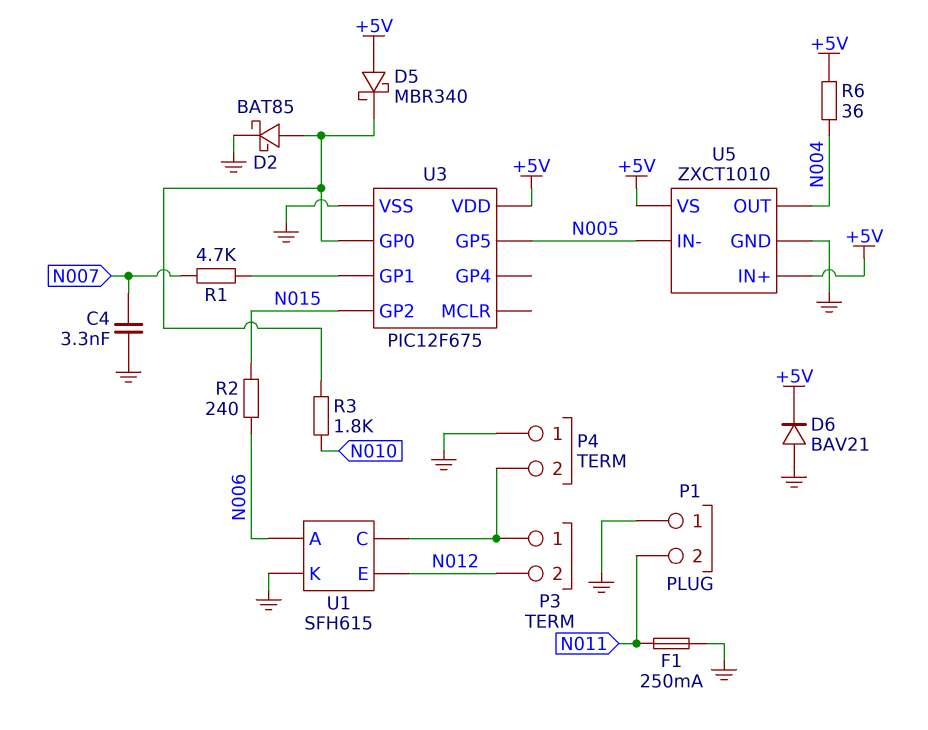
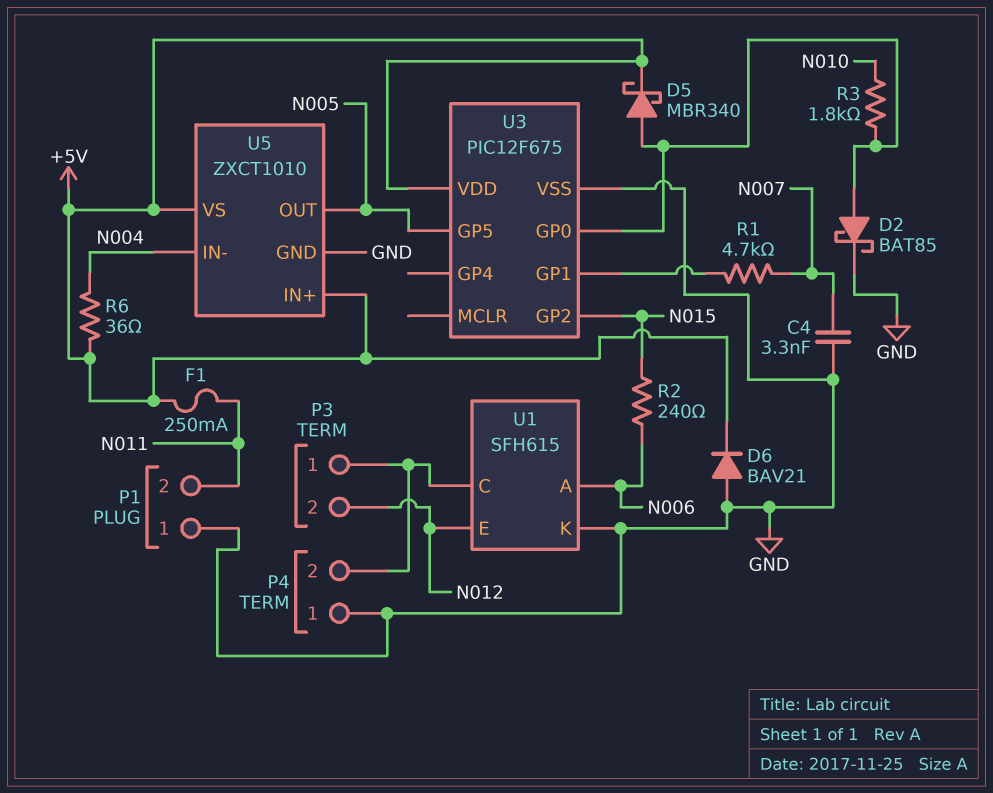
D5: schottky MBR340 (A +5V, K U3/GP0) -> schottky MBR340 (A U3/GP0, K +5V)
F1: 250mA (GND, N011) -> 250mA (+5V, N011)
U5 pin IN-: N005 -> N004
U5 pin OUT: N004 -> N005

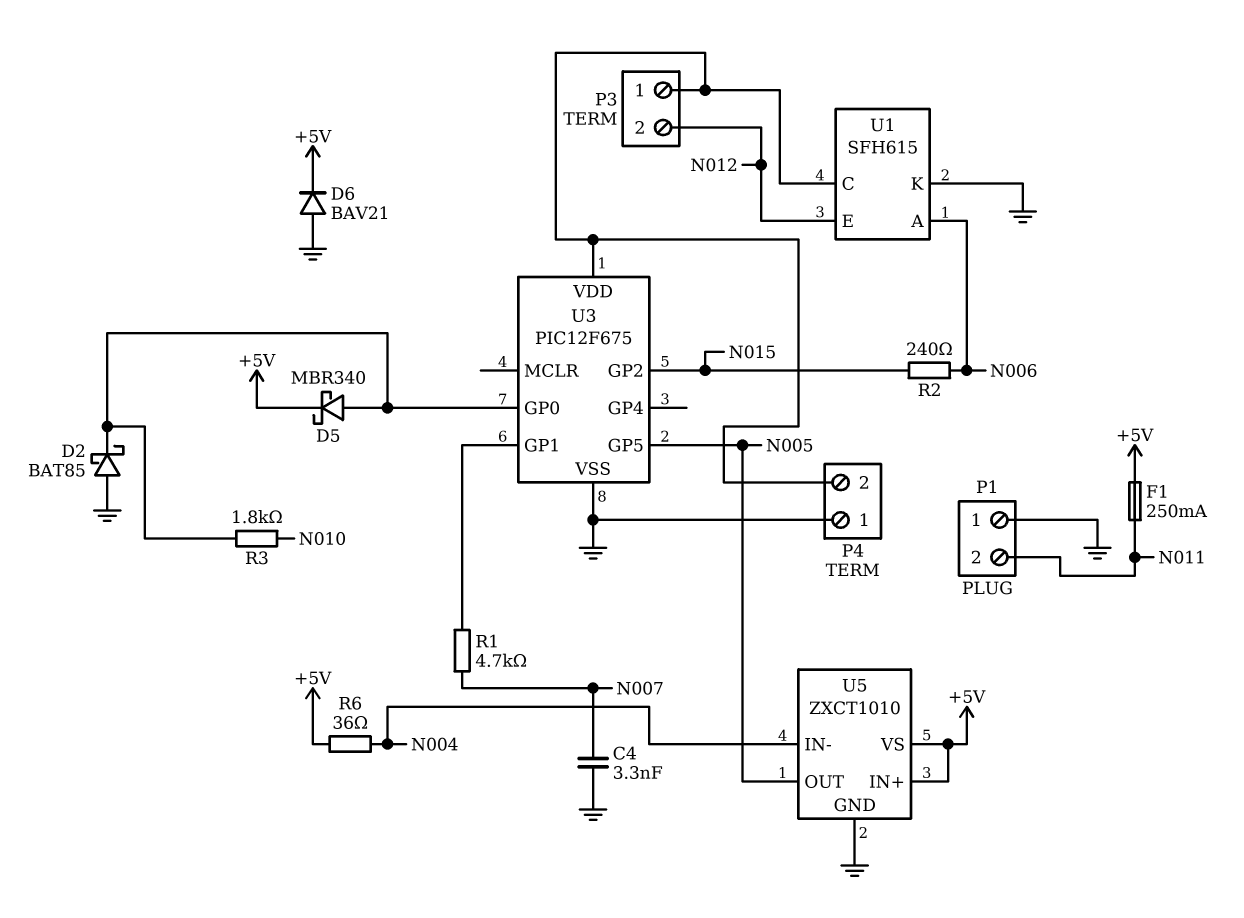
D2: schottky BAT85 (A U3/GP0, K GND) -> schottky BAT85 (A GND, K U3/GP0)
U3 pin VDD: +5V -> P3/1

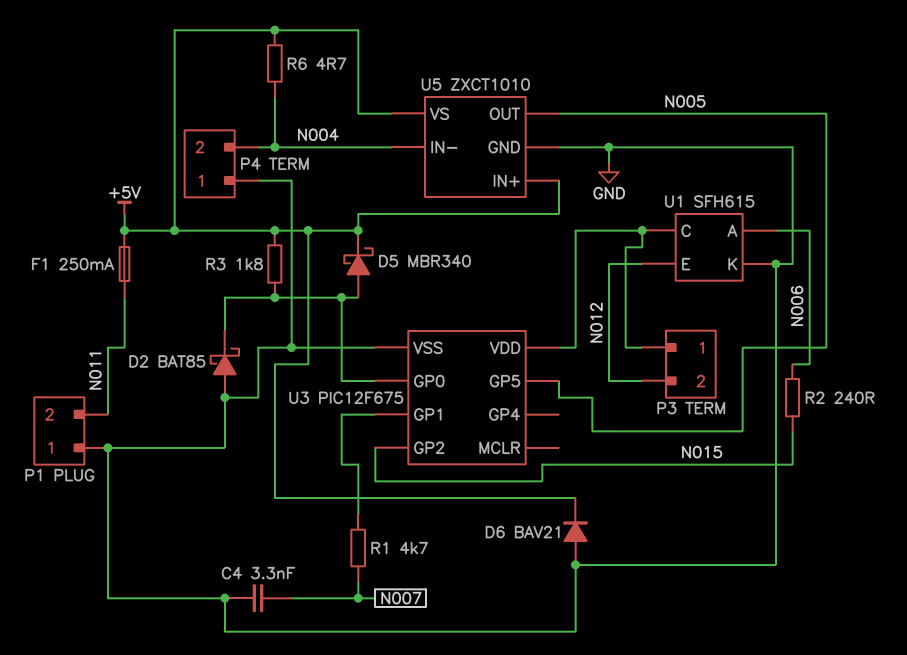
P4 pin 2: P3/1 -> N004
R3: 1.8k (N010, U3/GP0) -> 1.8k (+5V, U3/GP0)
R6: 36 (+5V, N004) -> 4.7 (+5V, N004)

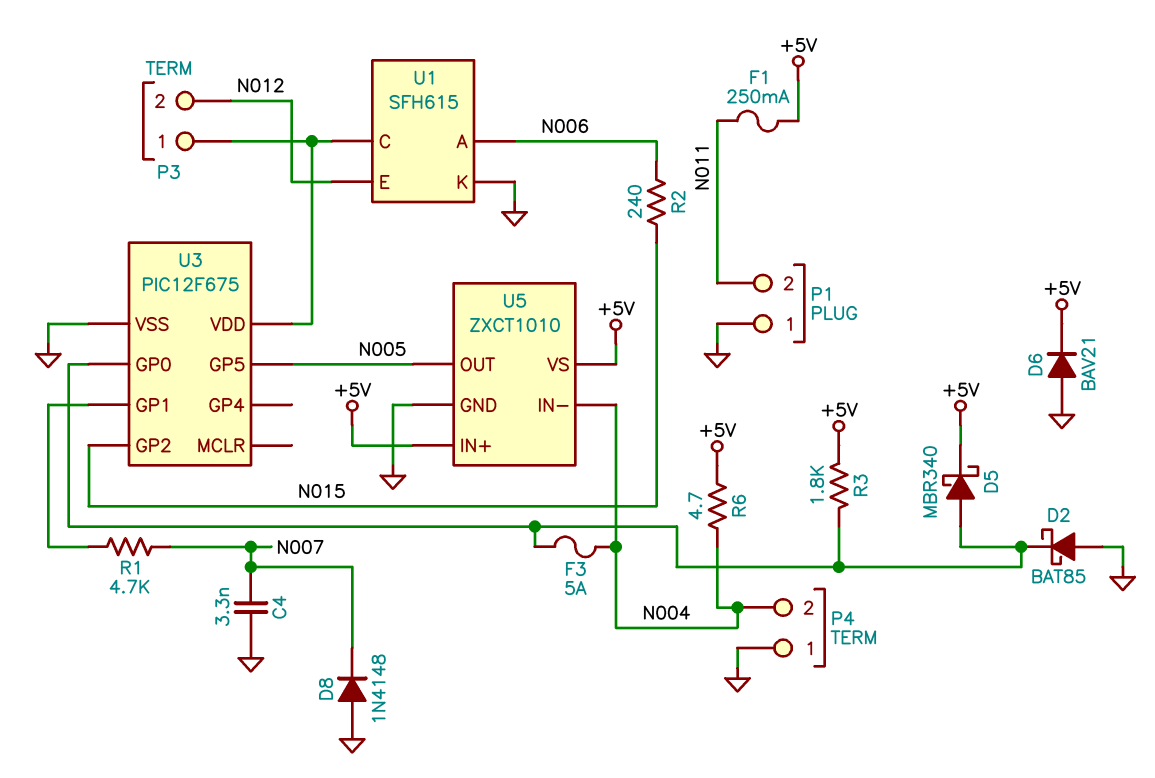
D8: none -> diode 1N4148 (A GND, K N007)
F3: none -> 5A (N004, U3/GP0)

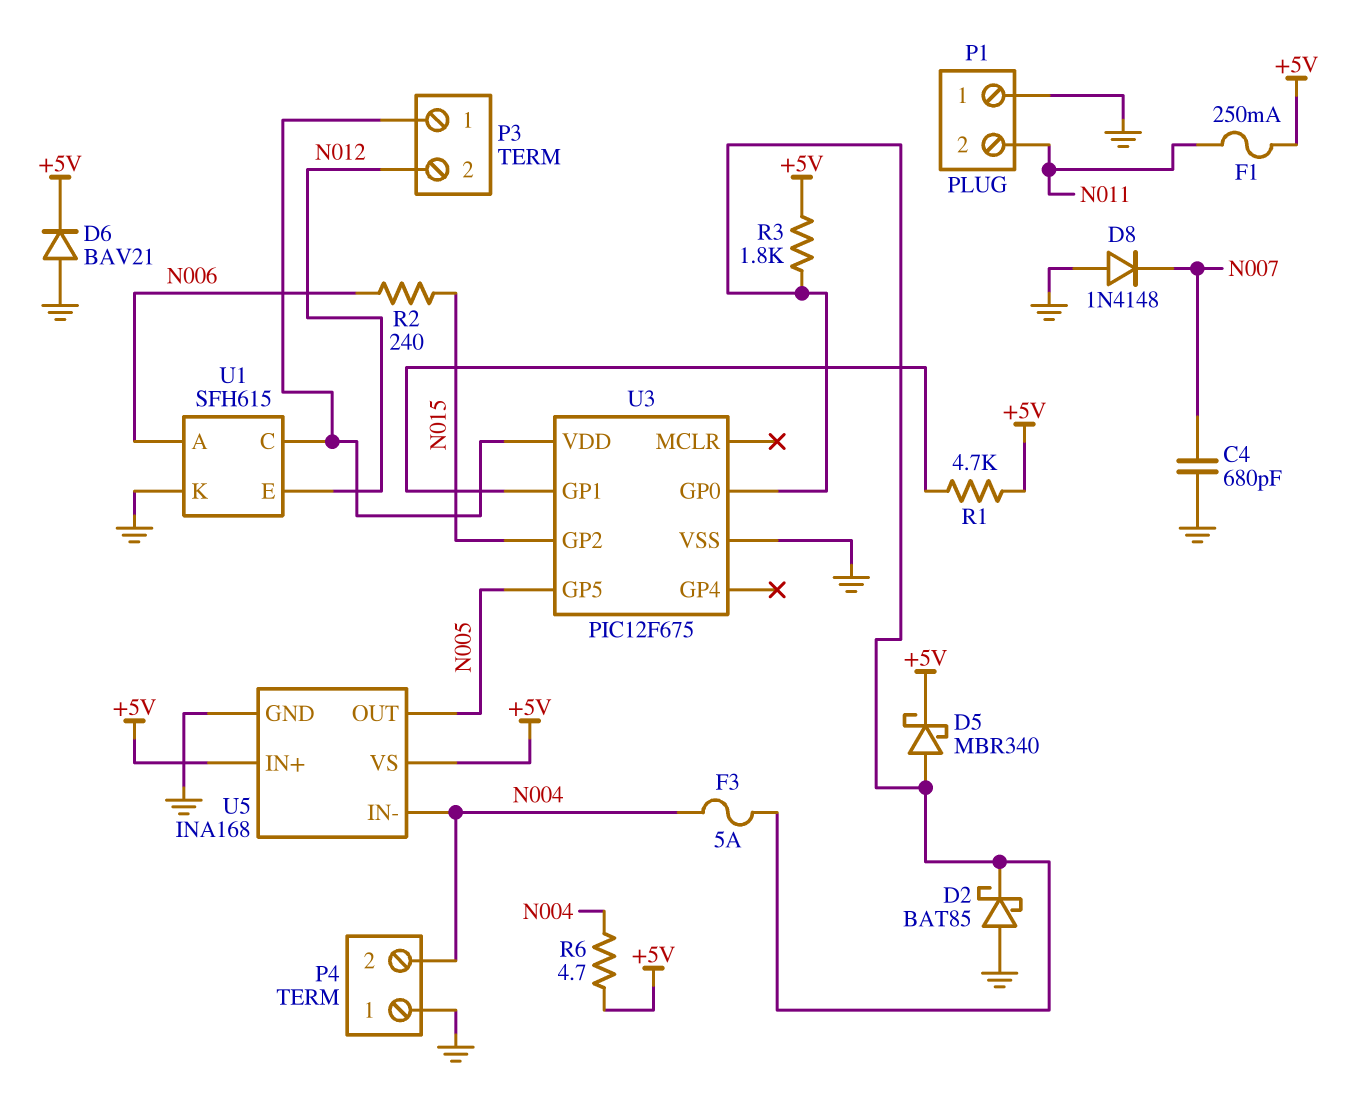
C4: 3.3nF (GND, N007) -> 680pF (GND, N007)
R1: 4.7k (N007, U3/GP1) -> 4.7k (+5V, U3/GP1)
U5: ZXCT1010 -> INA168

